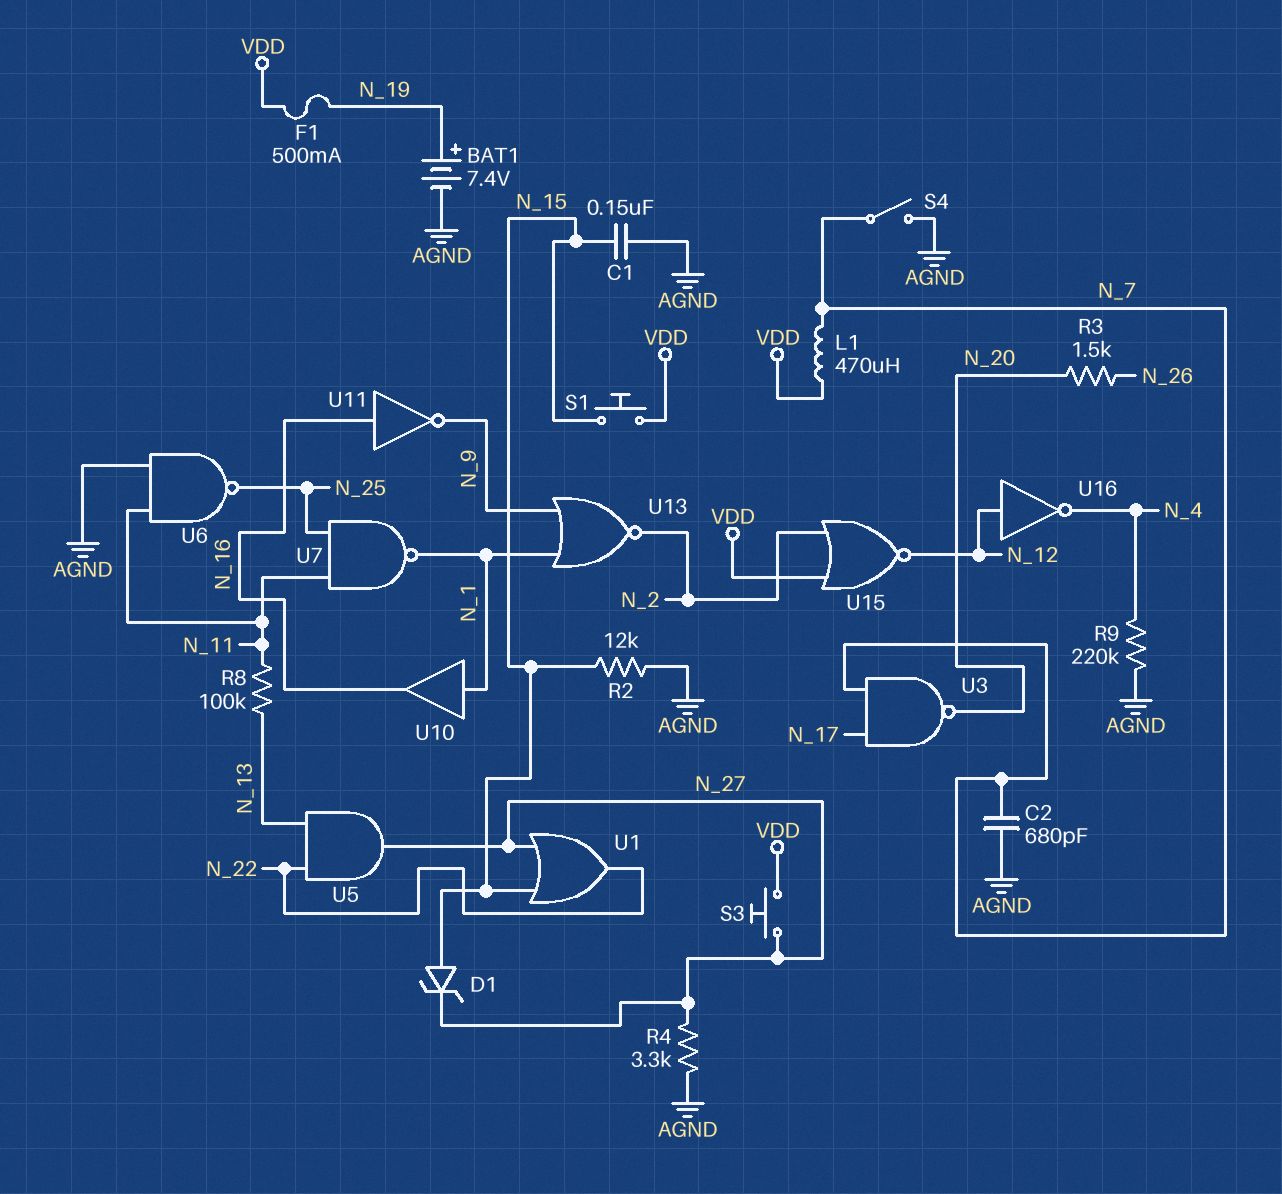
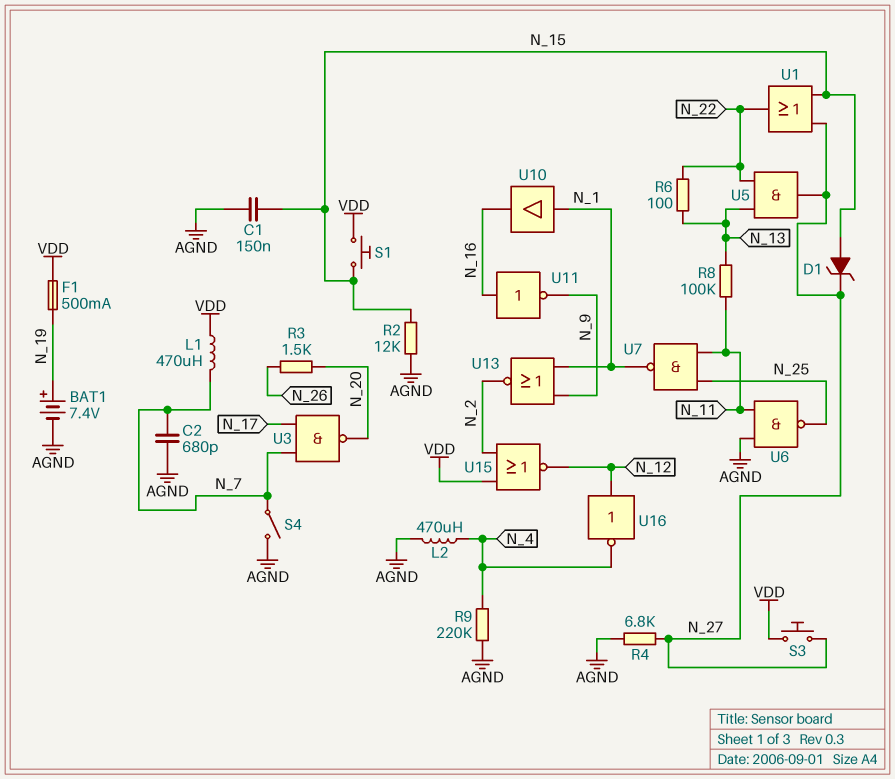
L2: none -> 470uH (AGND, N_4)
R4: 3.3k (AGND, N_27) -> 6.8k (AGND, N_27)
R6: none -> 100 (N_13, N_22)

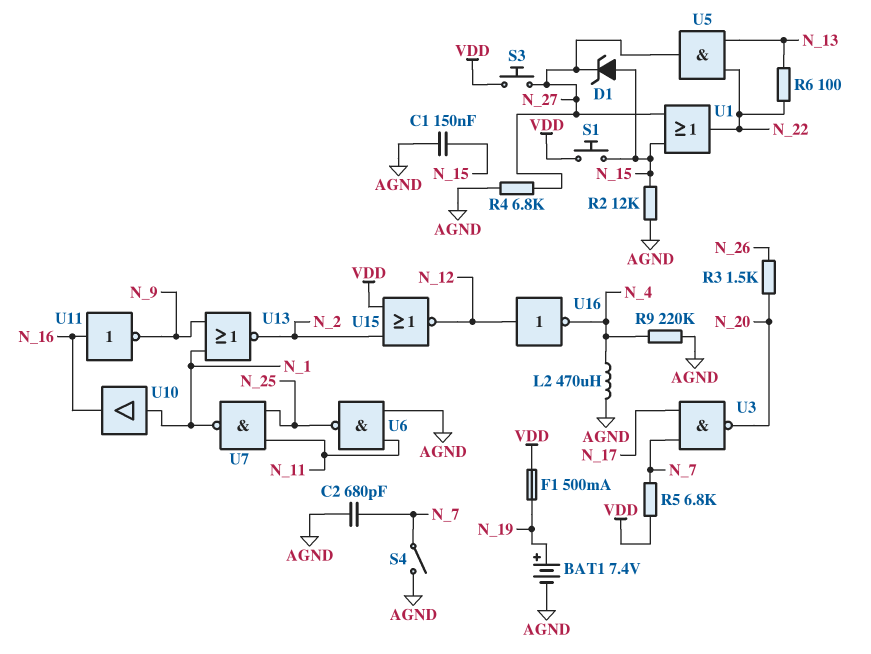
L1: 470uH (N_7, VDD) -> none
R5: none -> 6.8k (N_7, VDD)
R8: 100k (N_11, N_13) -> none

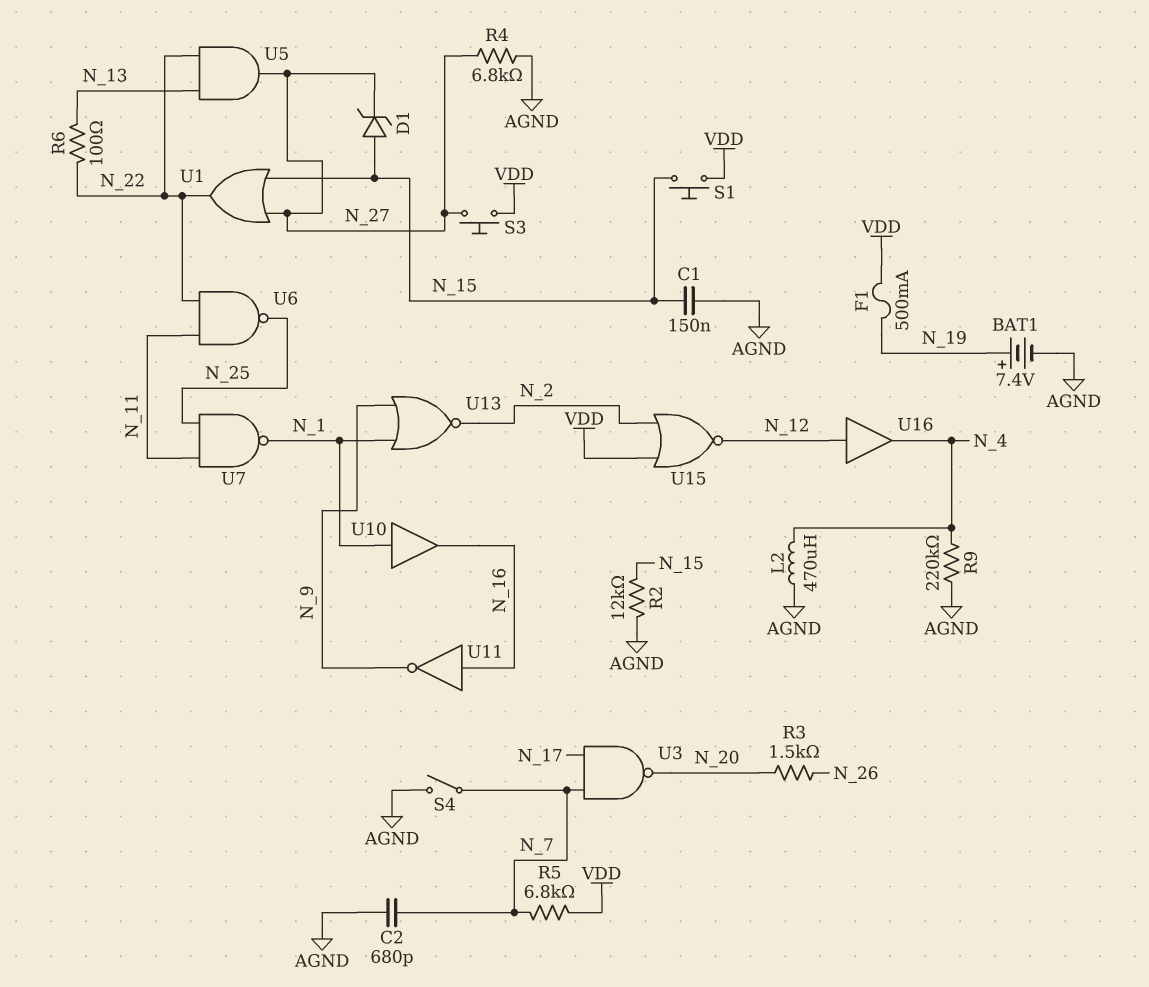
U6: NAND (in AGND, in N_11, out N_25) -> NAND (in N_11, in N_22, out N_25)
U16: NOT (in N_12, out N_4) -> buffer (in N_12, out N_4)

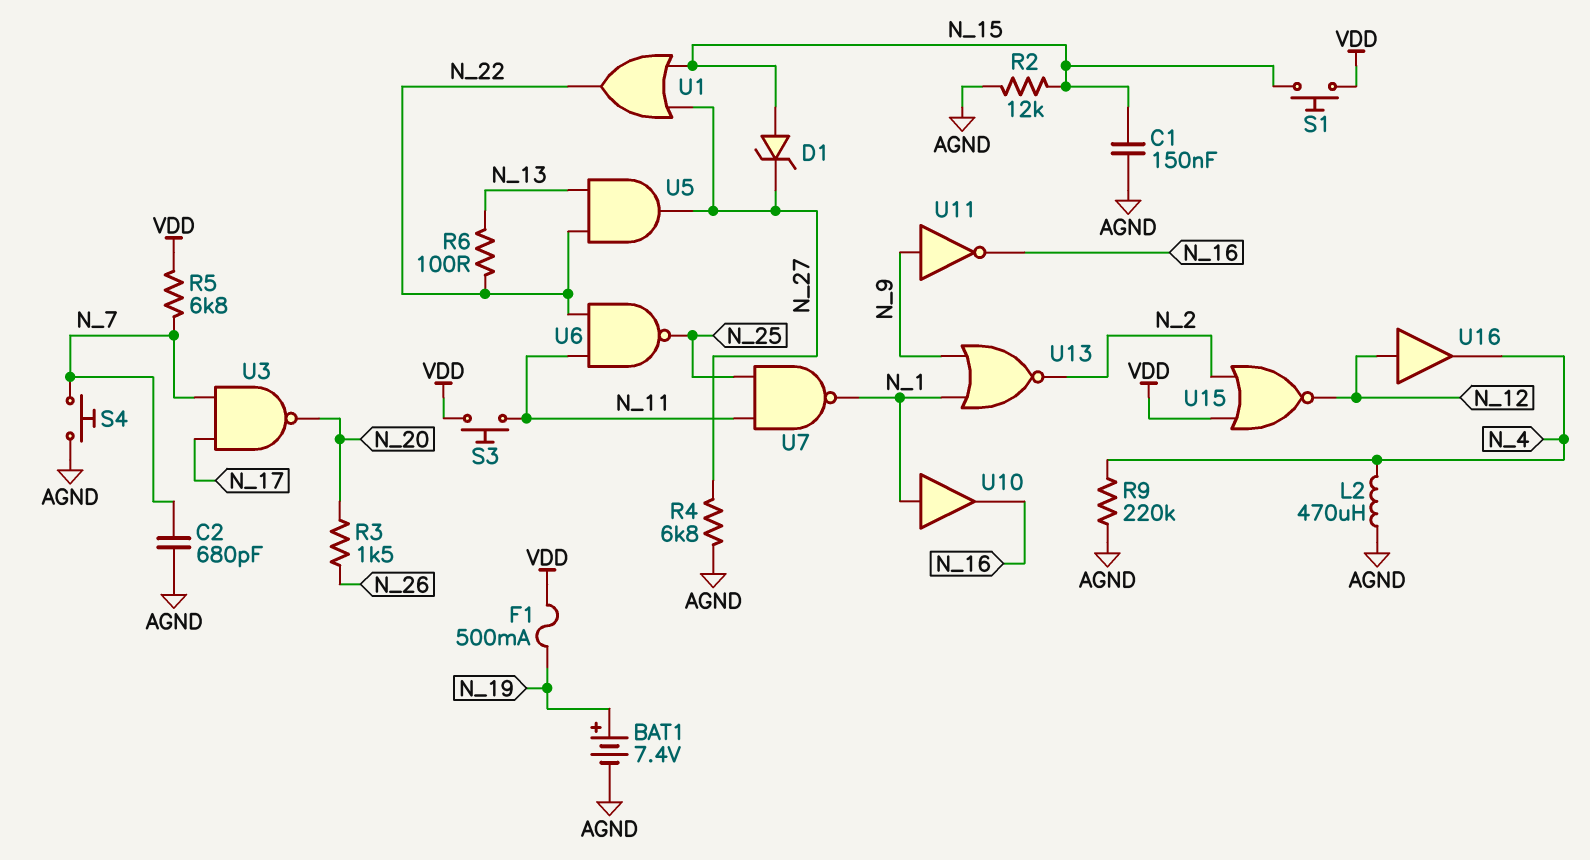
S3: button (N_27, VDD) -> button (N_11, VDD)
S4: switch (AGND, N_7) -> button (AGND, N_7)
U11: NOT (in N_16, out N_9) -> NOT (in N_9, out N_16)

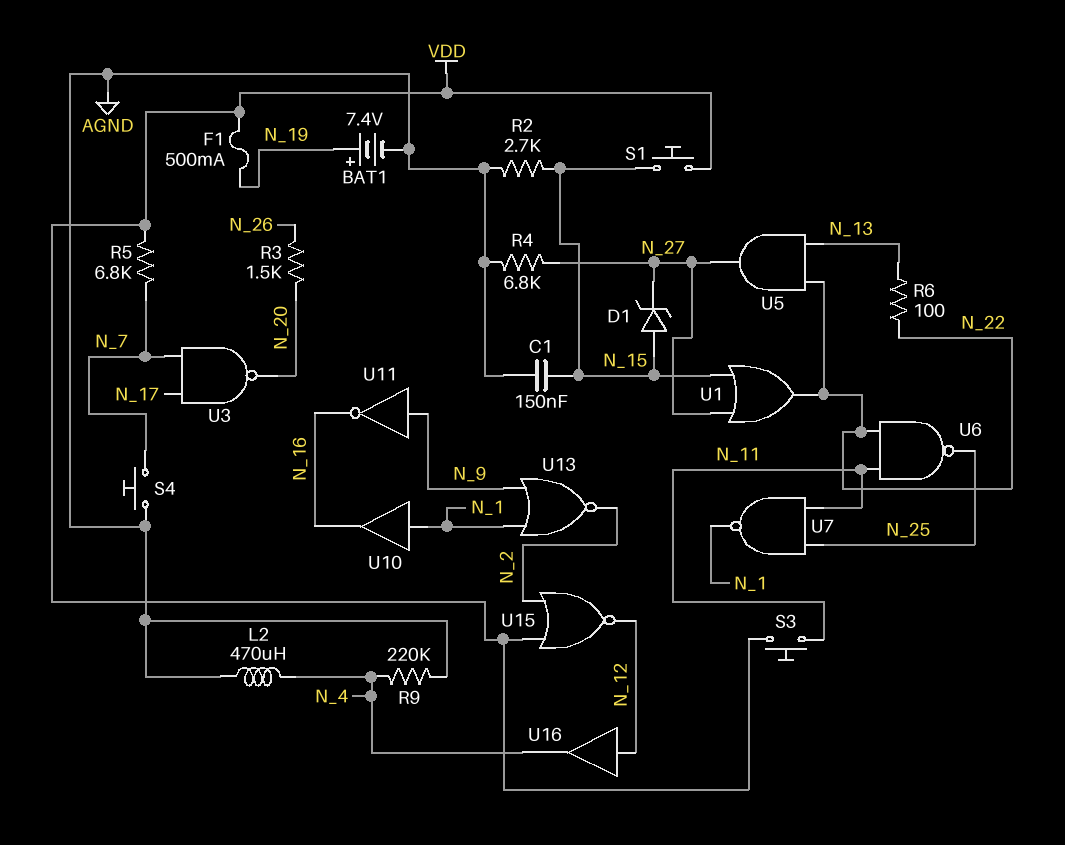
C2: 680pF (AGND, N_7) -> none
R2: 12k (AGND, N_15) -> 2.7k (AGND, N_15)

